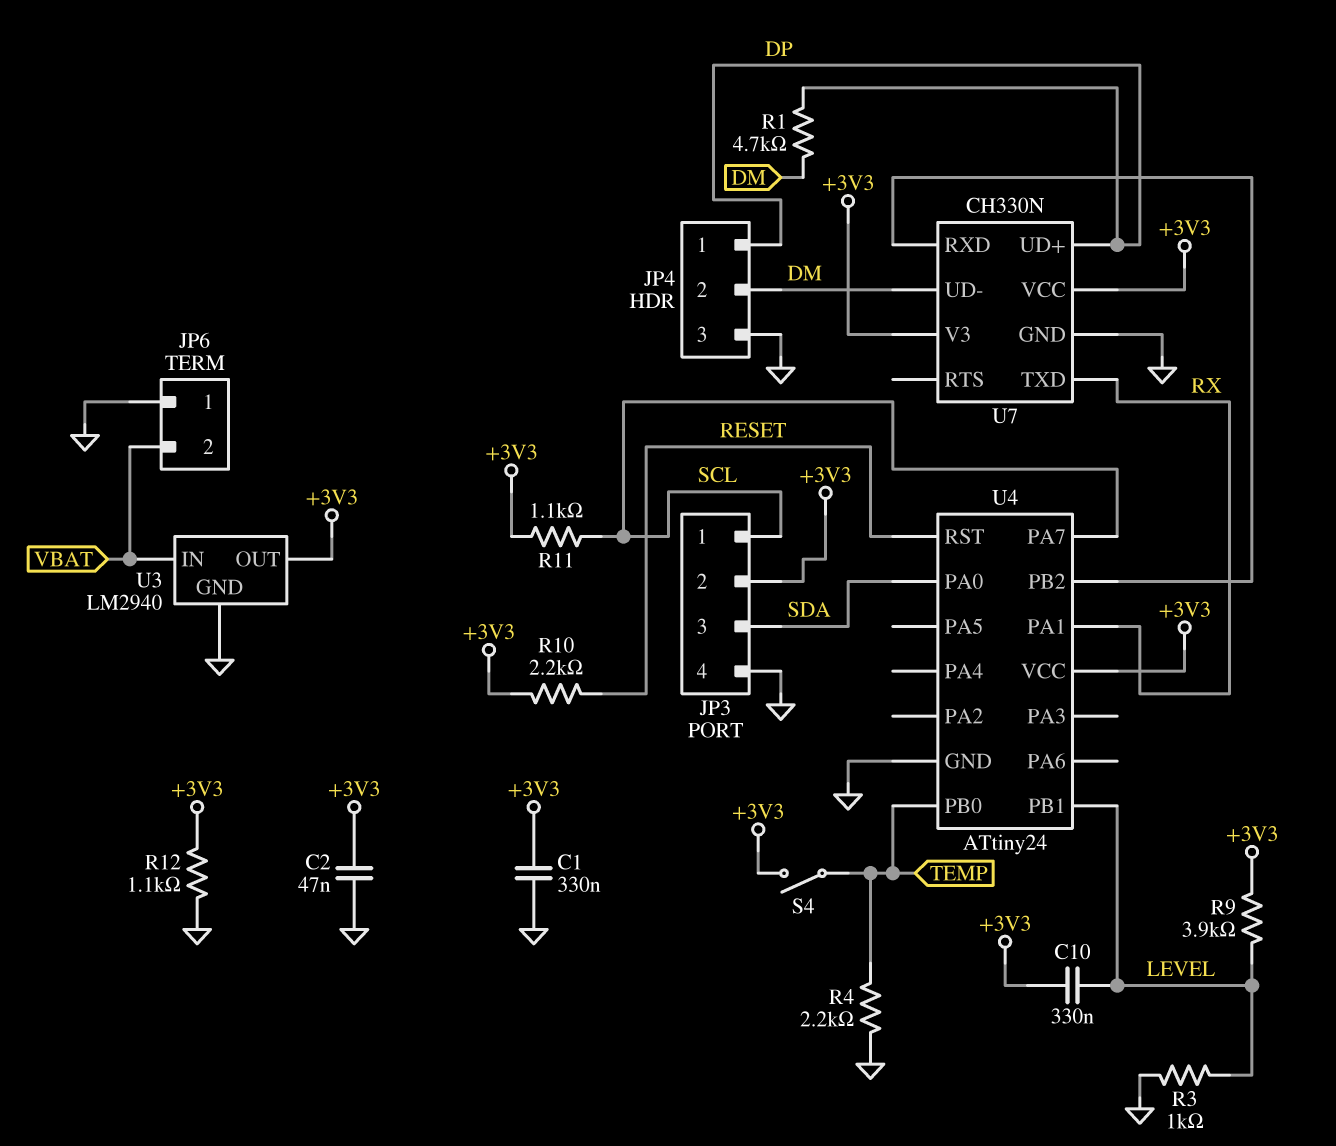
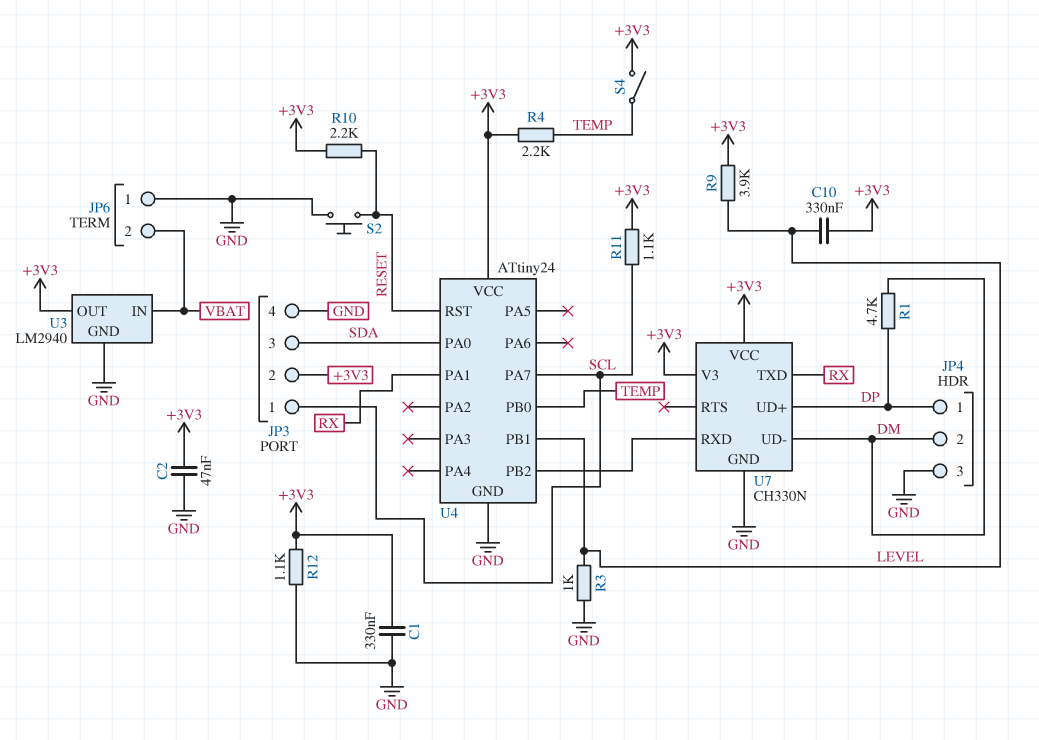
R4: 2.2k (GND, TEMP) -> 2.2k (+3V3, TEMP)
S2: none -> button (GND, RESET)

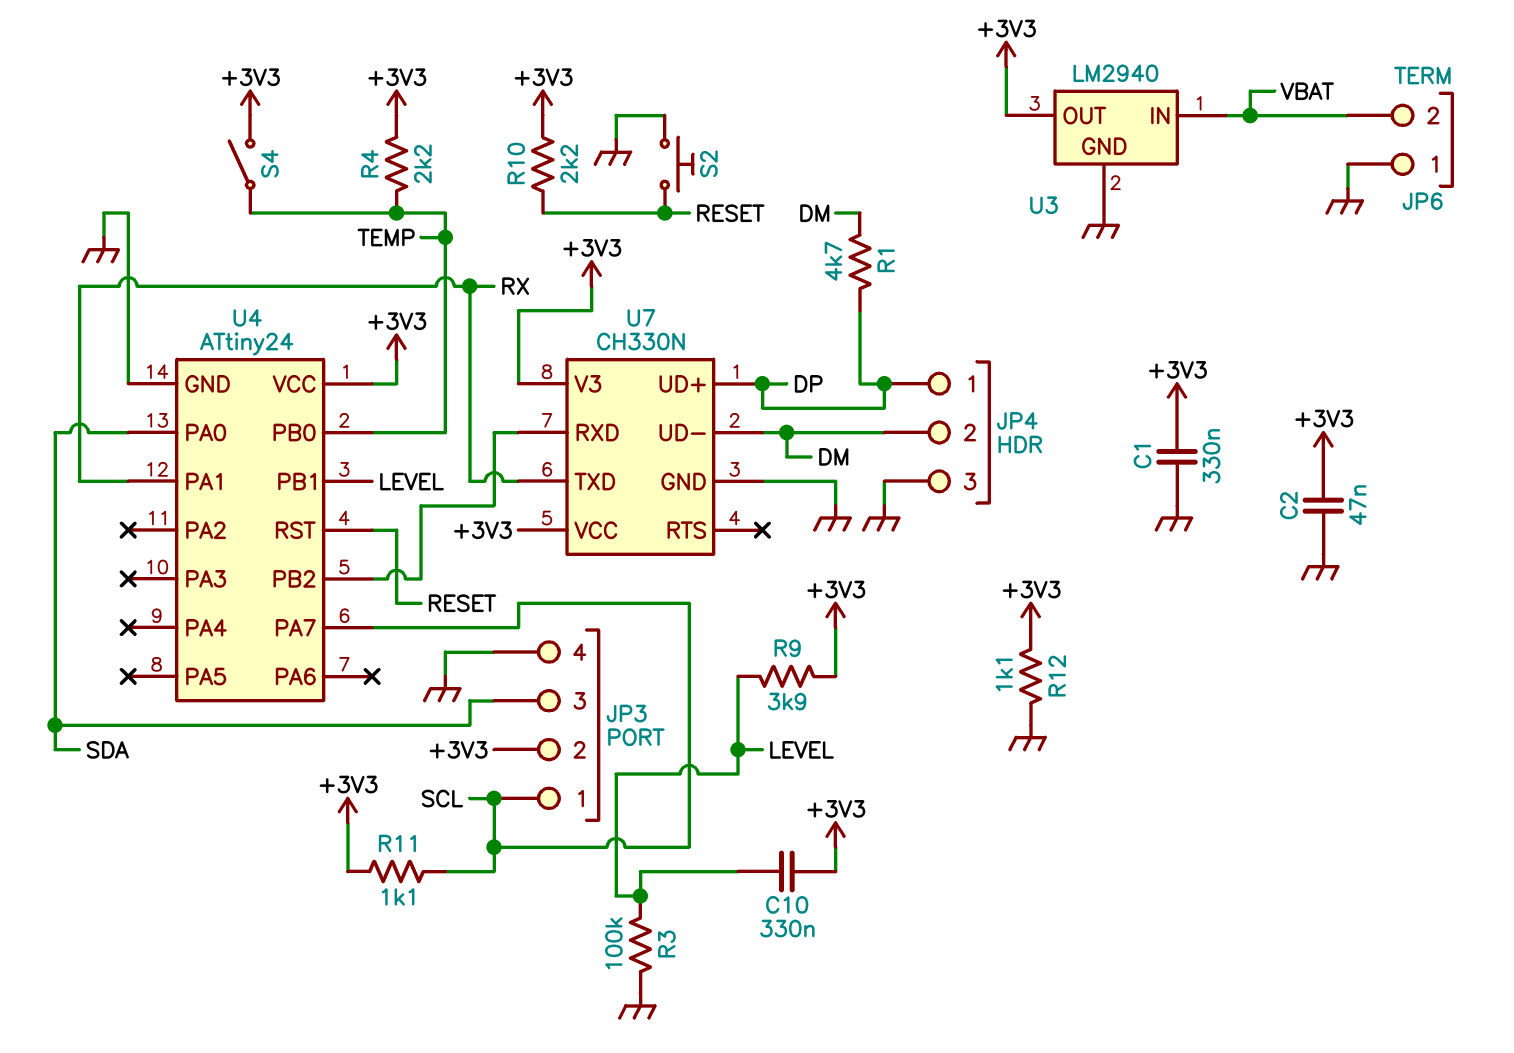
R3: 1k (GND, LEVEL) -> 100k (GND, LEVEL)

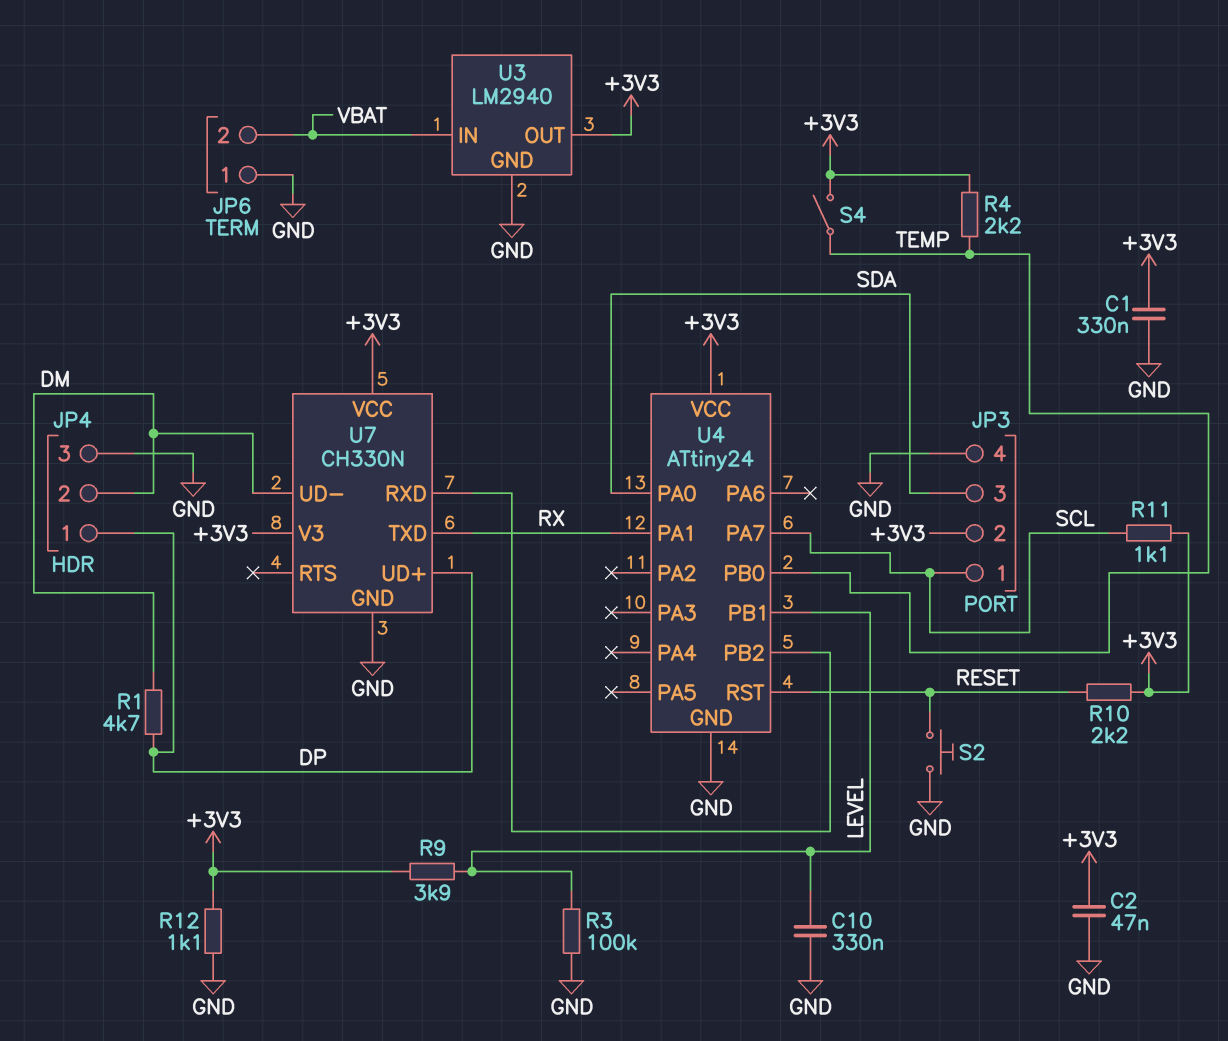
C10: 330nF (+3V3, LEVEL) -> 330nF (GND, LEVEL)

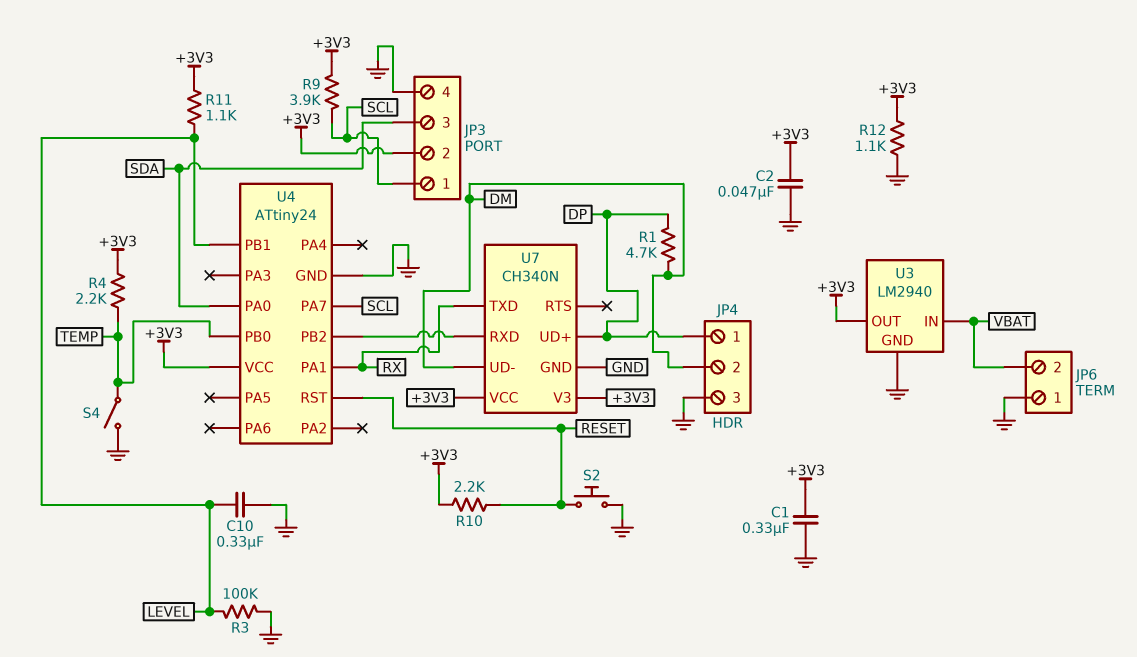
R9: 3.9k (+3V3, LEVEL) -> 3.9k (+3V3, SCL)
R11: 1.1k (+3V3, SCL) -> 1.1k (+3V3, LEVEL)
S4: switch (+3V3, TEMP) -> switch (GND, TEMP)
U7: CH330N -> CH340N

